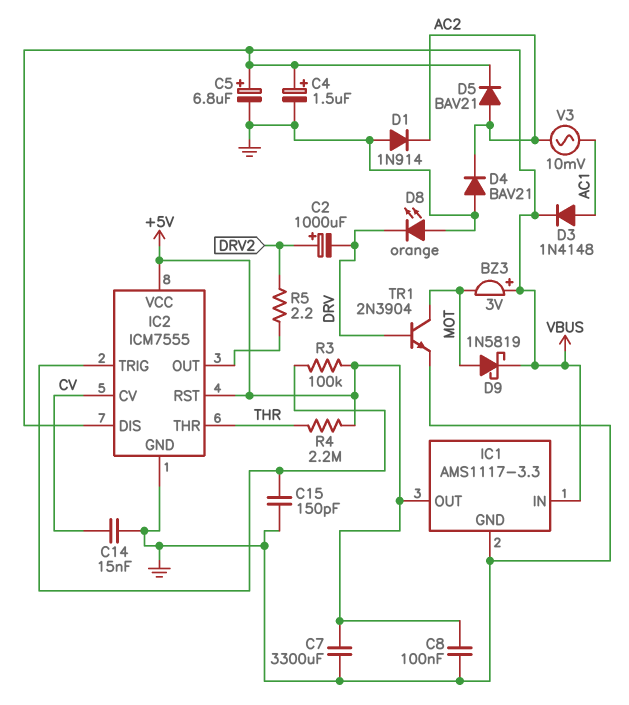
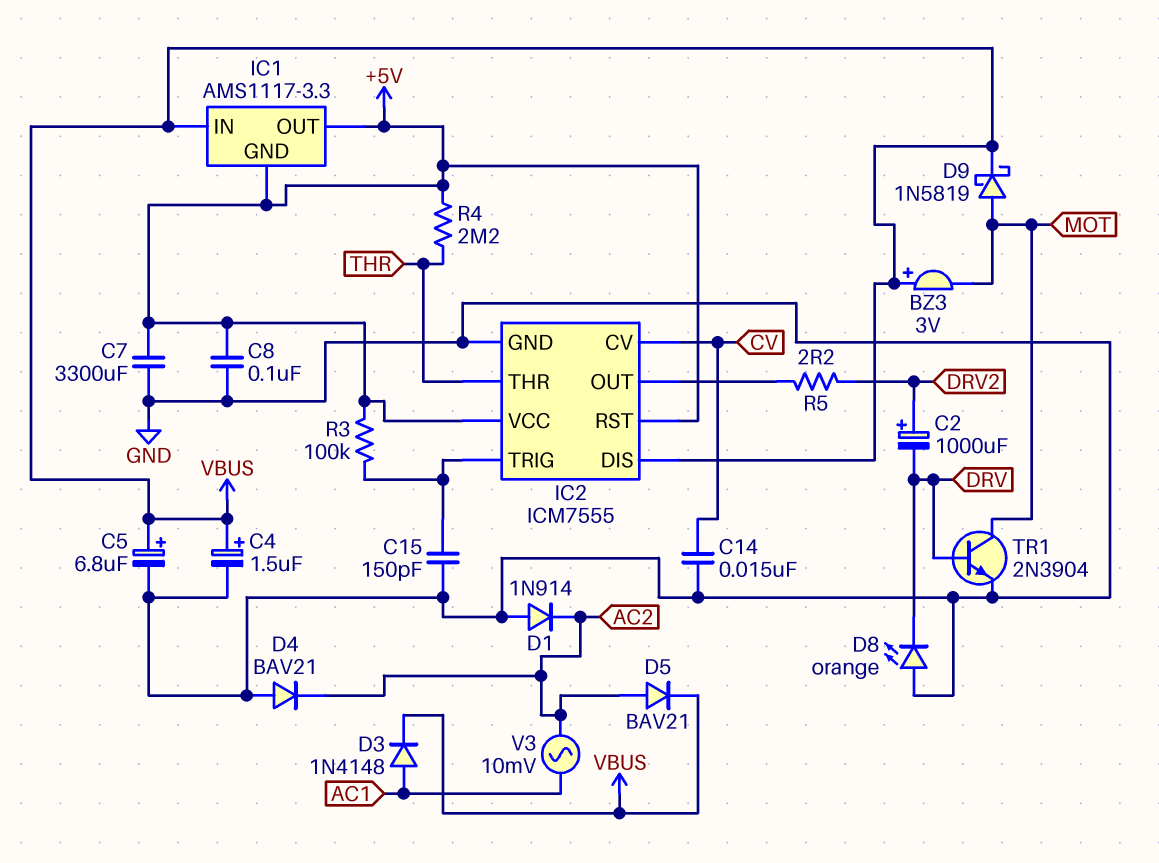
IC1 pin GND: GND -> +5V

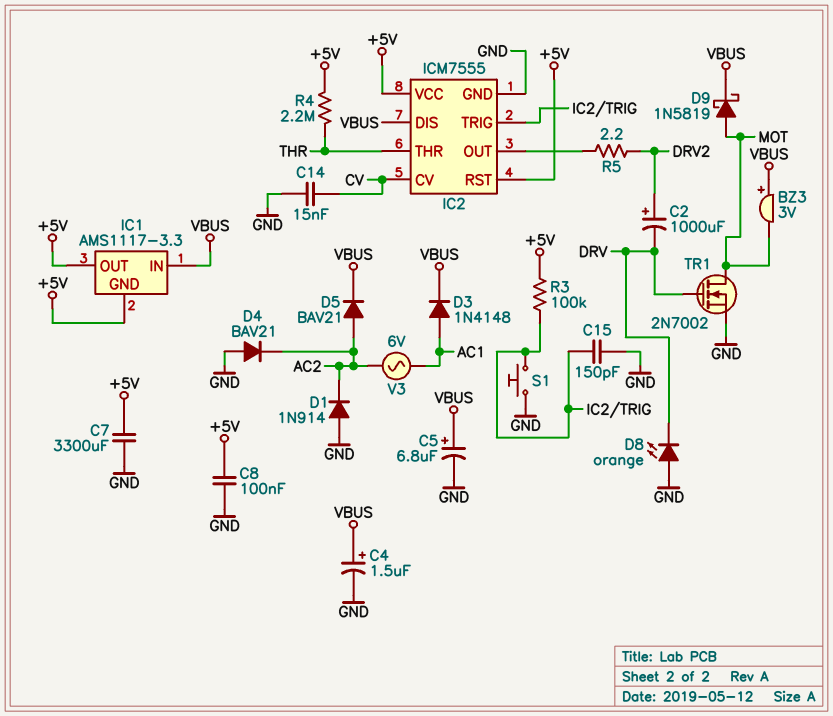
S1: none -> button (GND, IC2/TRIG)
TR1: NPN 2N3904 (B DRV, C MOT, E GND) -> NMOS 2N7002 (G DRV, D MOT, S GND)
V3: AC 10mV (AC1, AC2) -> AC 6V (AC1, AC2)

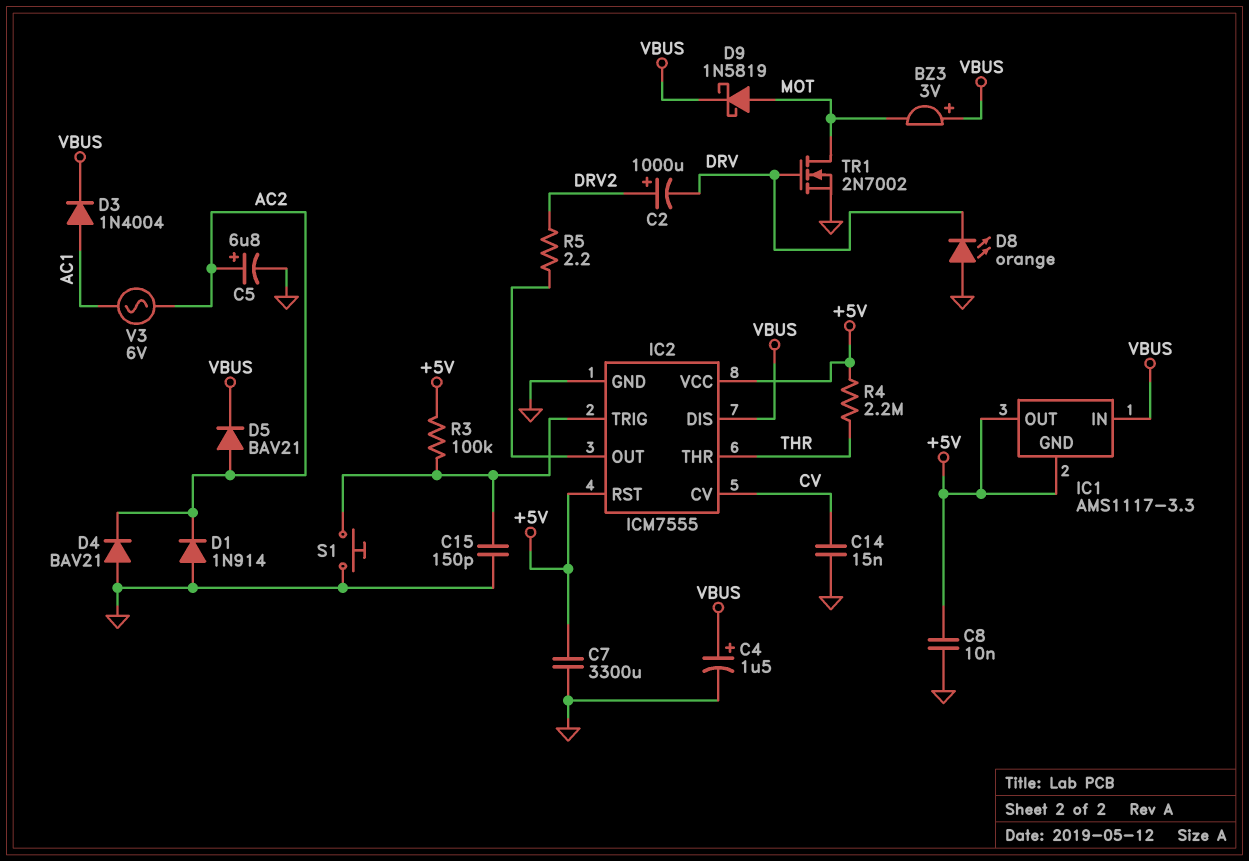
C5: 6.8uF (plus VBUS, minus GND) -> 6.8uF (plus AC2, minus GND)
C8: 100nF (+5V, GND) -> 10nF (+5V, GND)
D3: diode 1N4148 (A AC1, K VBUS) -> diode 1N4004 (A AC1, K VBUS)

